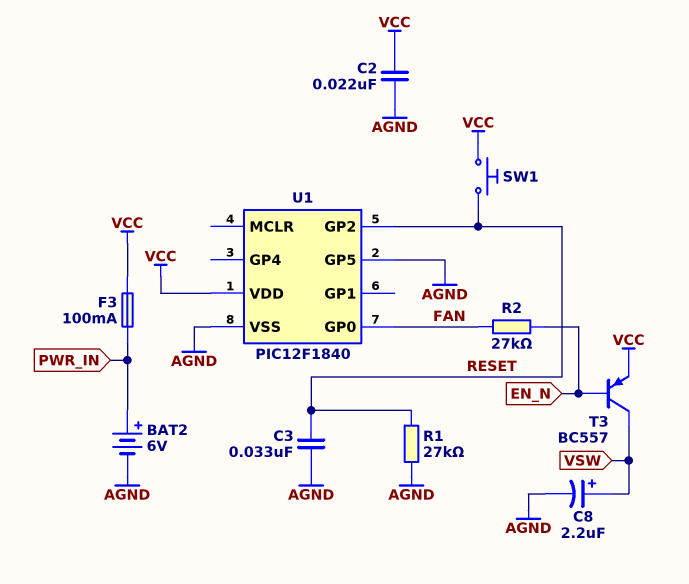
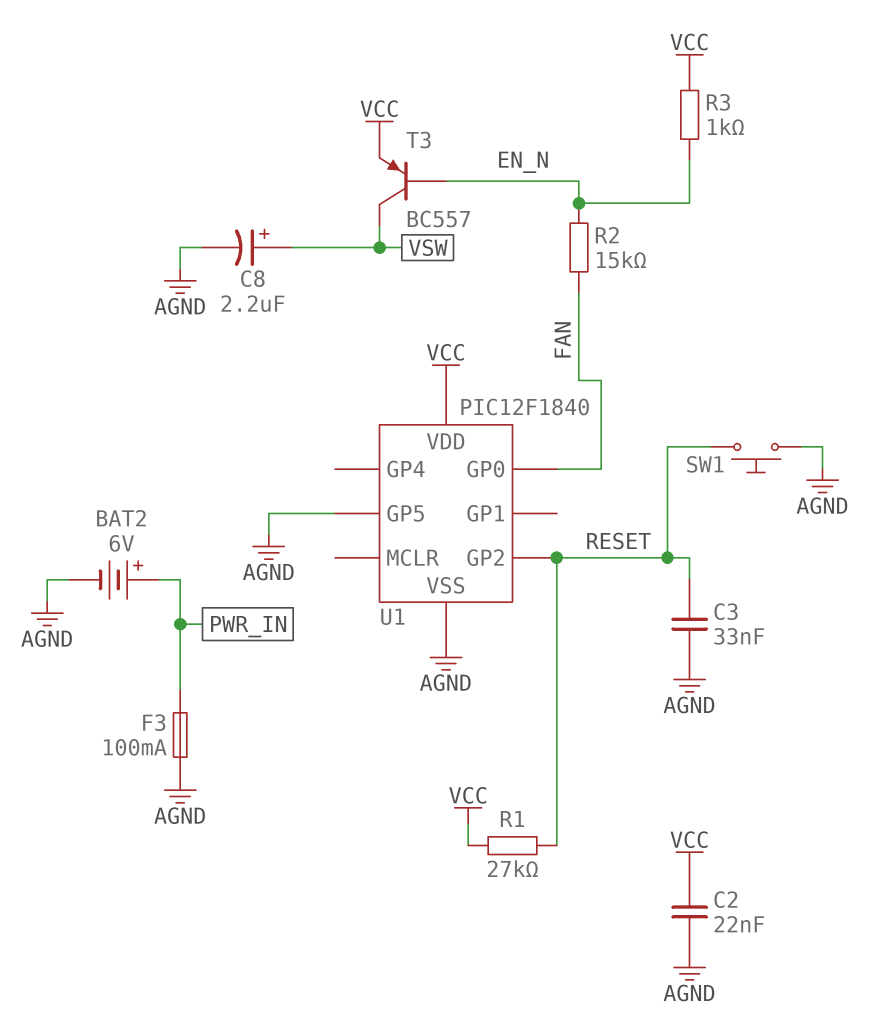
F3: 100mA (PWR_IN, VCC) -> 100mA (AGND, PWR_IN)
R1: 27k (AGND, RESET) -> 27k (RESET, VCC)
R2: 27k (EN_N, FAN) -> 15k (EN_N, FAN)
R3: none -> 1k (EN_N, VCC)
SW1: button (RESET, VCC) -> button (AGND, RESET)

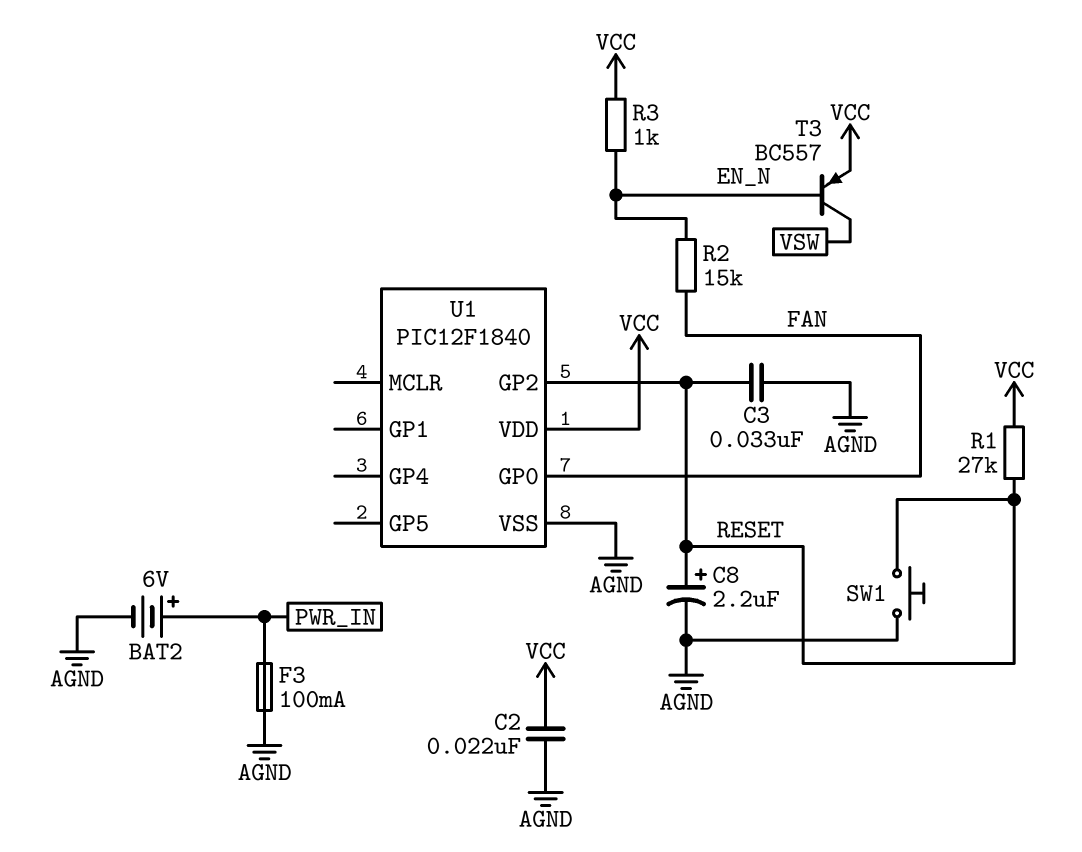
C8: 2.2uF (plus VSW, minus AGND) -> 2.2uF (plus RESET, minus AGND)
U1 pin GP5: AGND -> none

